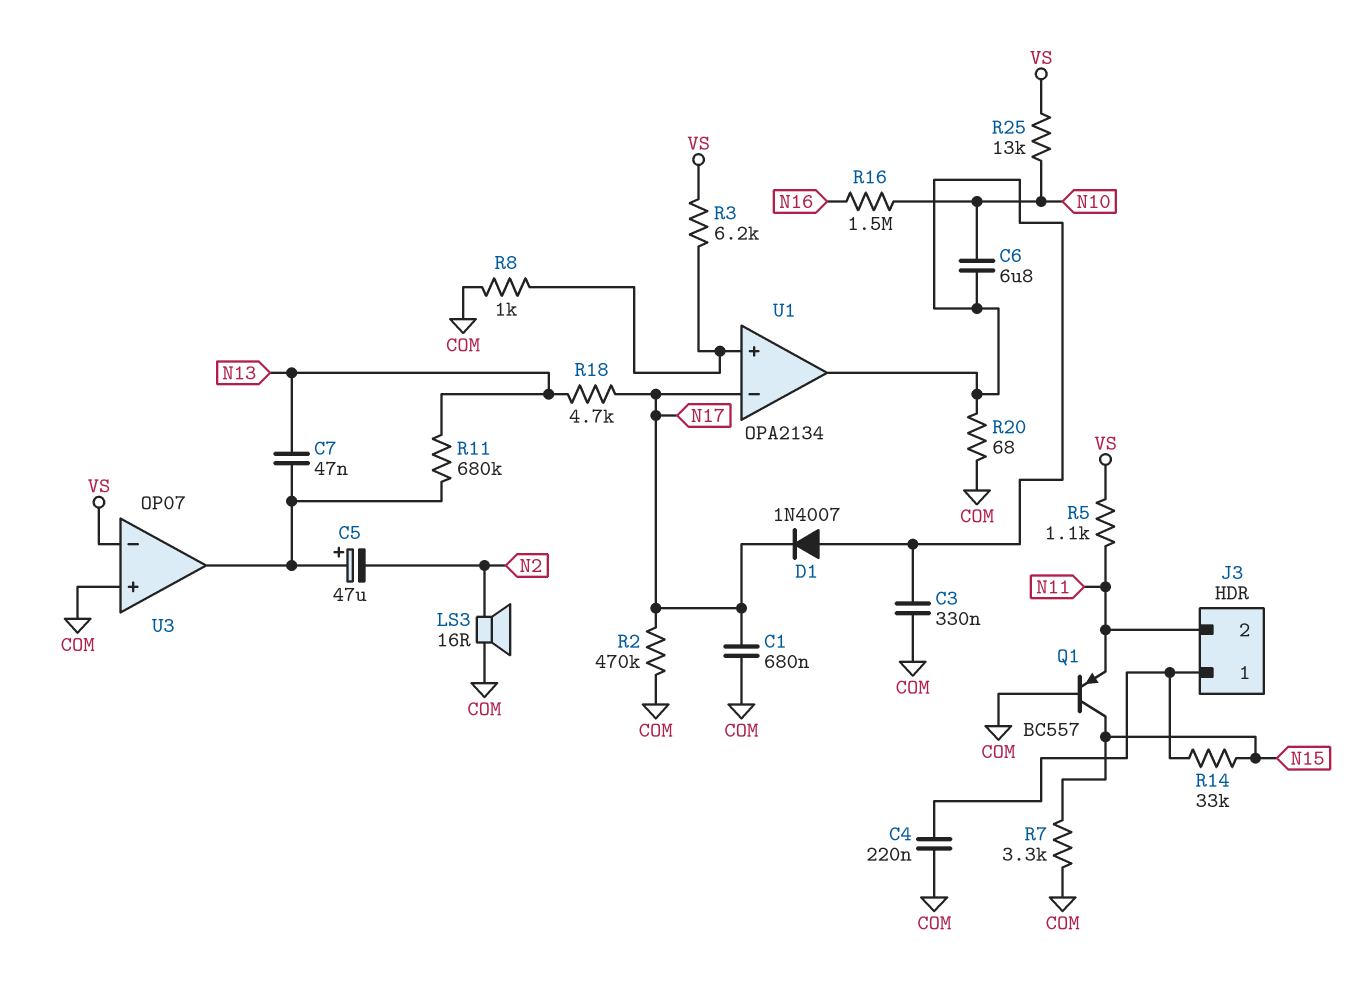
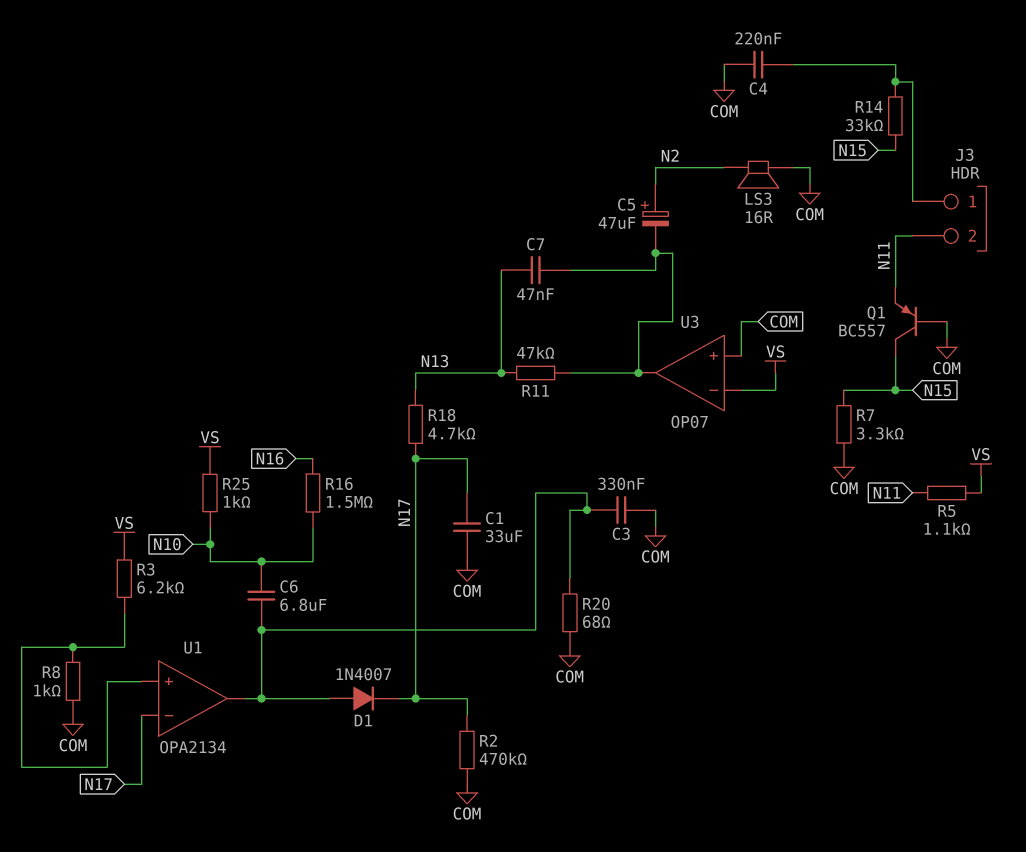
C1: 680nF (COM, N17) -> 33uF (COM, N17)
C5: 47uF (plus U3/out, minus N2) -> 47uF (plus N2, minus U3/out)
R11: 680k (N13, U3/out) -> 47k (N13, U3/out)
R25: 13k (N10, VS) -> 1k (N10, VS)

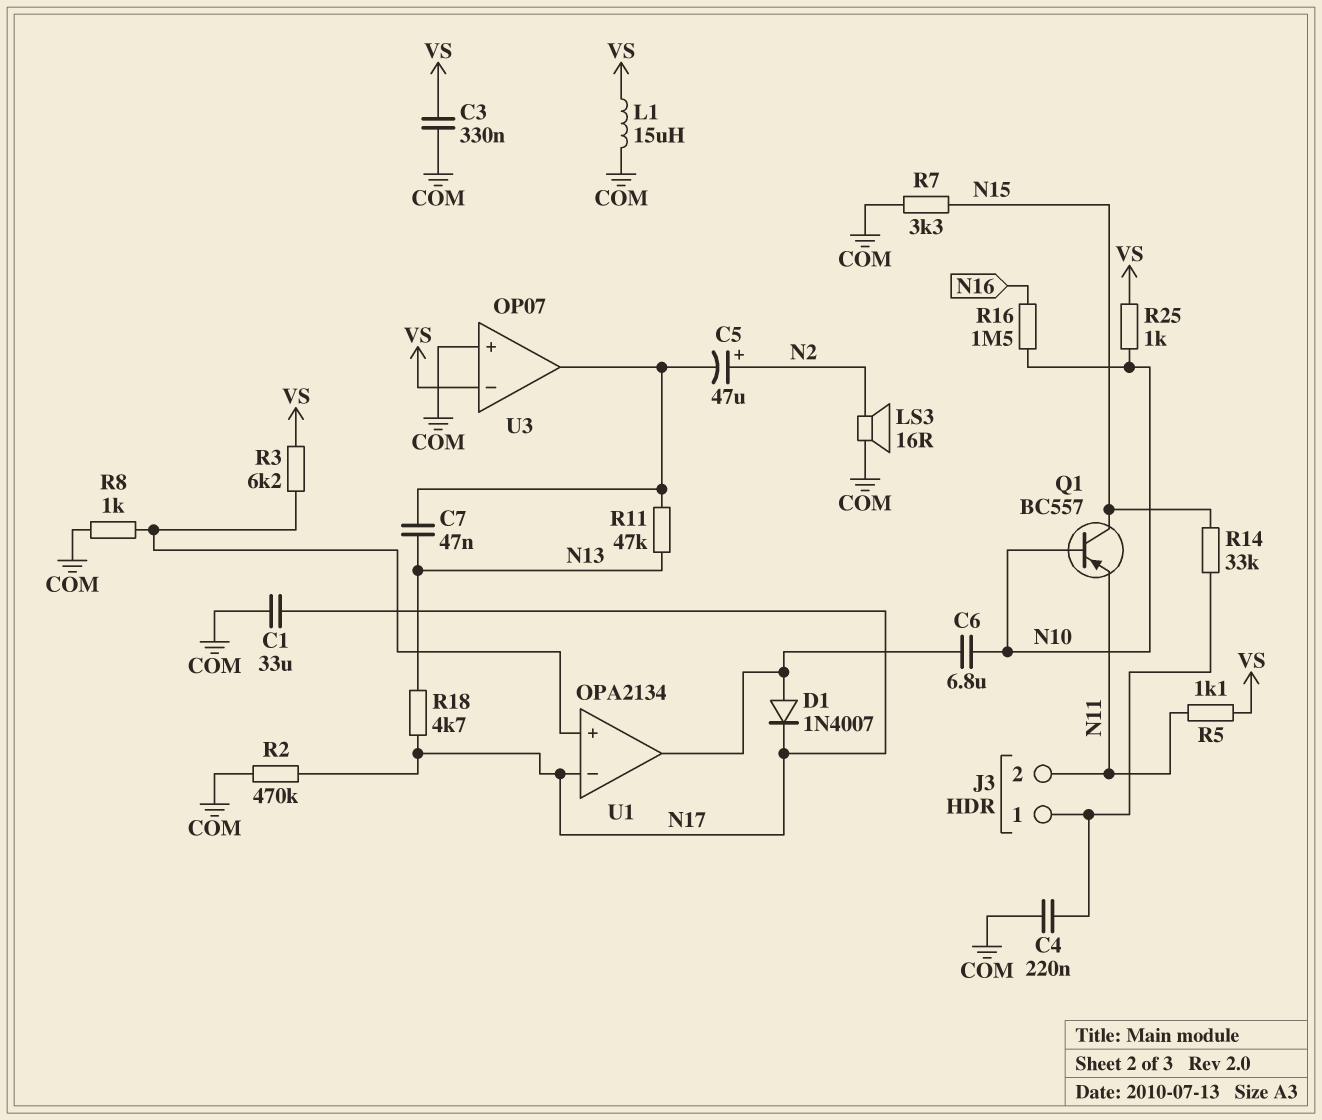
C3: 330nF (COM, U1/out) -> 330nF (COM, VS)
L1: none -> 15uH (COM, VS)
Q1: PNP BC557 (B COM, C N15, E N11) -> PNP BC557 (B N10, C N15, E N11)
R20: 68 (COM, U1/out) -> none

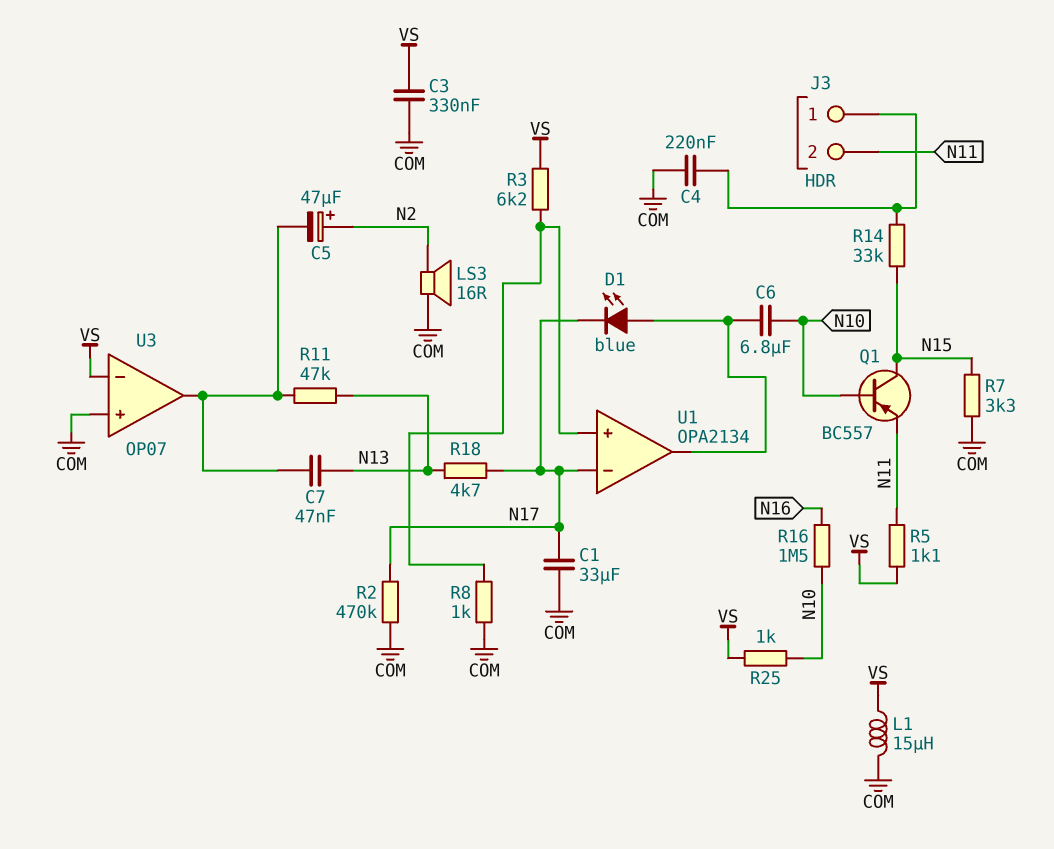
D1: diode 1N4007 (A U1/out, K N17) -> LED blue (A U1/out, K N17)

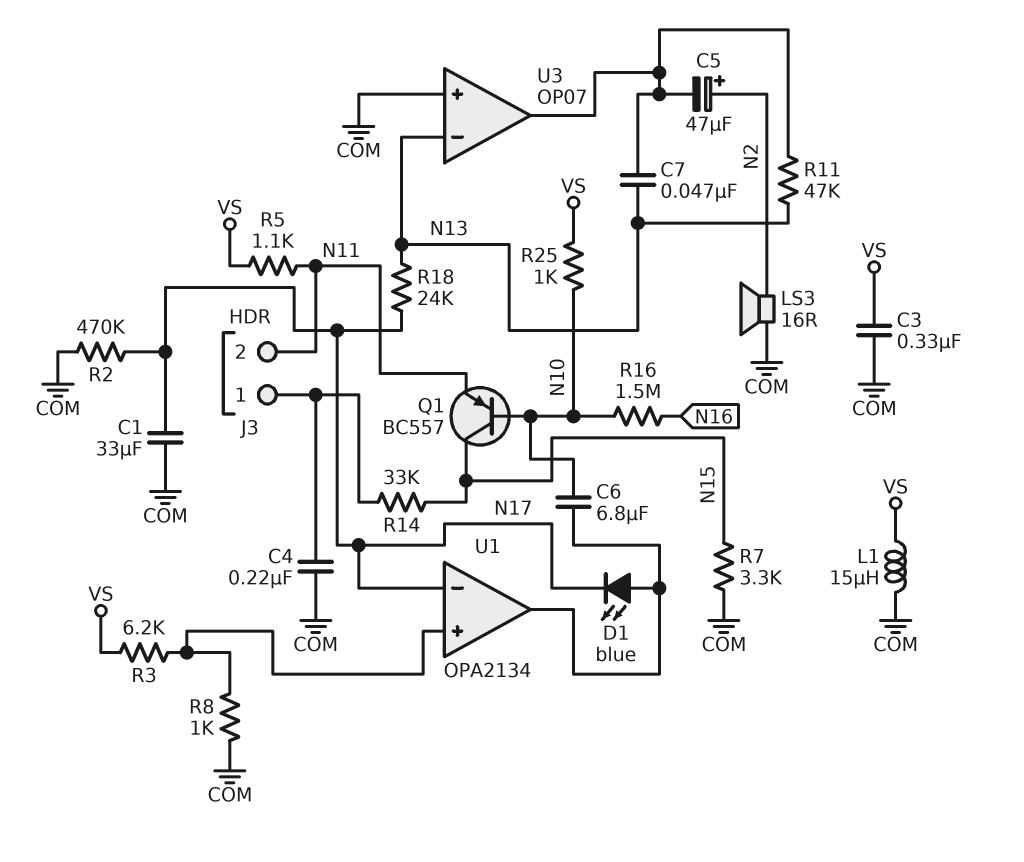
R18: 4.7k (N13, N17) -> 24k (N13, N17)
U3 pin in-: VS -> N13

